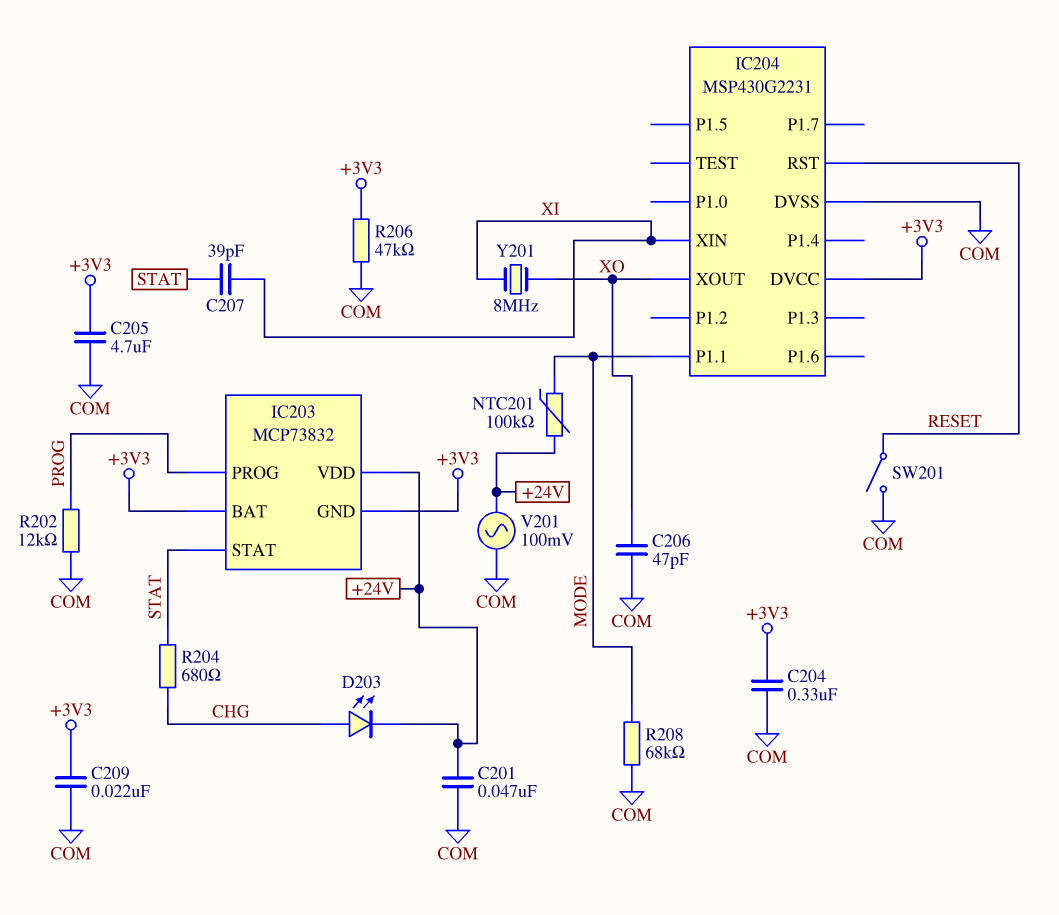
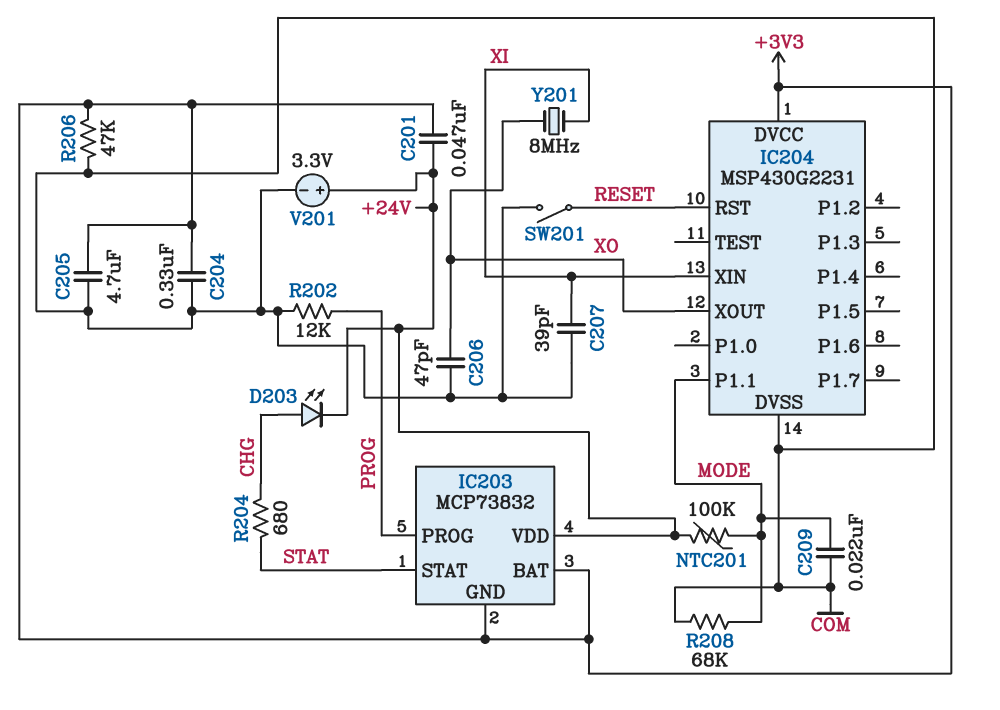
C201: 47nF (+24V, COM) -> 47nF (+3V3, +24V)
C207: 39pF (STAT, XI) -> 39pF (COM, XI)
C209: 22nF (+3V3, COM) -> 22nF (COM, MODE)
V201: AC 100mV (+24V, COM) -> 3.3V (plus +24V, minus COM)

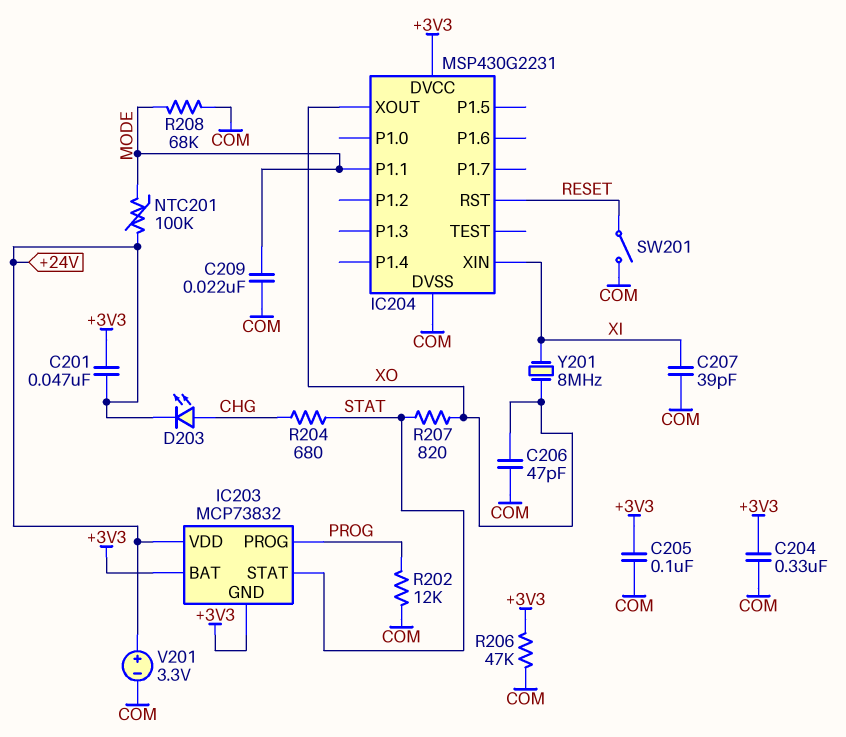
C205: 4.7uF (+3V3, COM) -> 100nF (+3V3, COM)
R207: none -> 820 (STAT, XO)

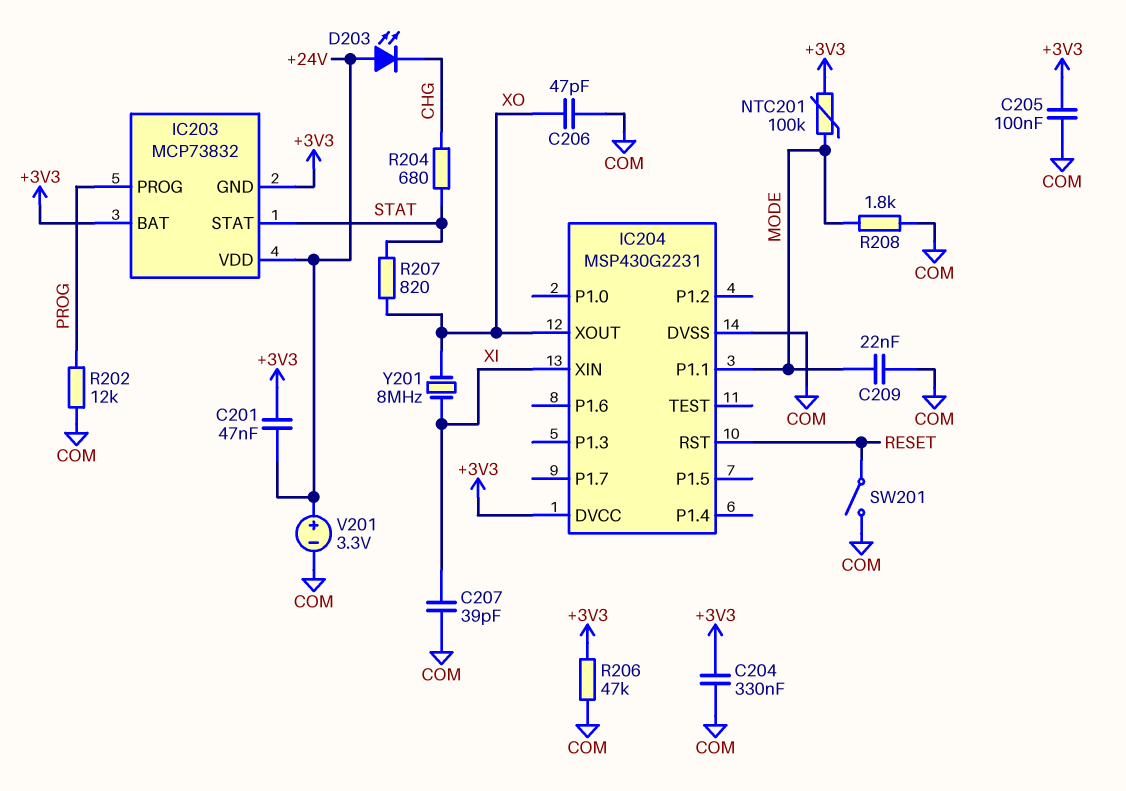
D203: LED (A CHG, K +24V) -> LED (A +24V, K CHG)
NTC201: 100k (+24V, MODE) -> 100k (+3V3, MODE)
R208: 68k (COM, MODE) -> 1.8k (COM, MODE)

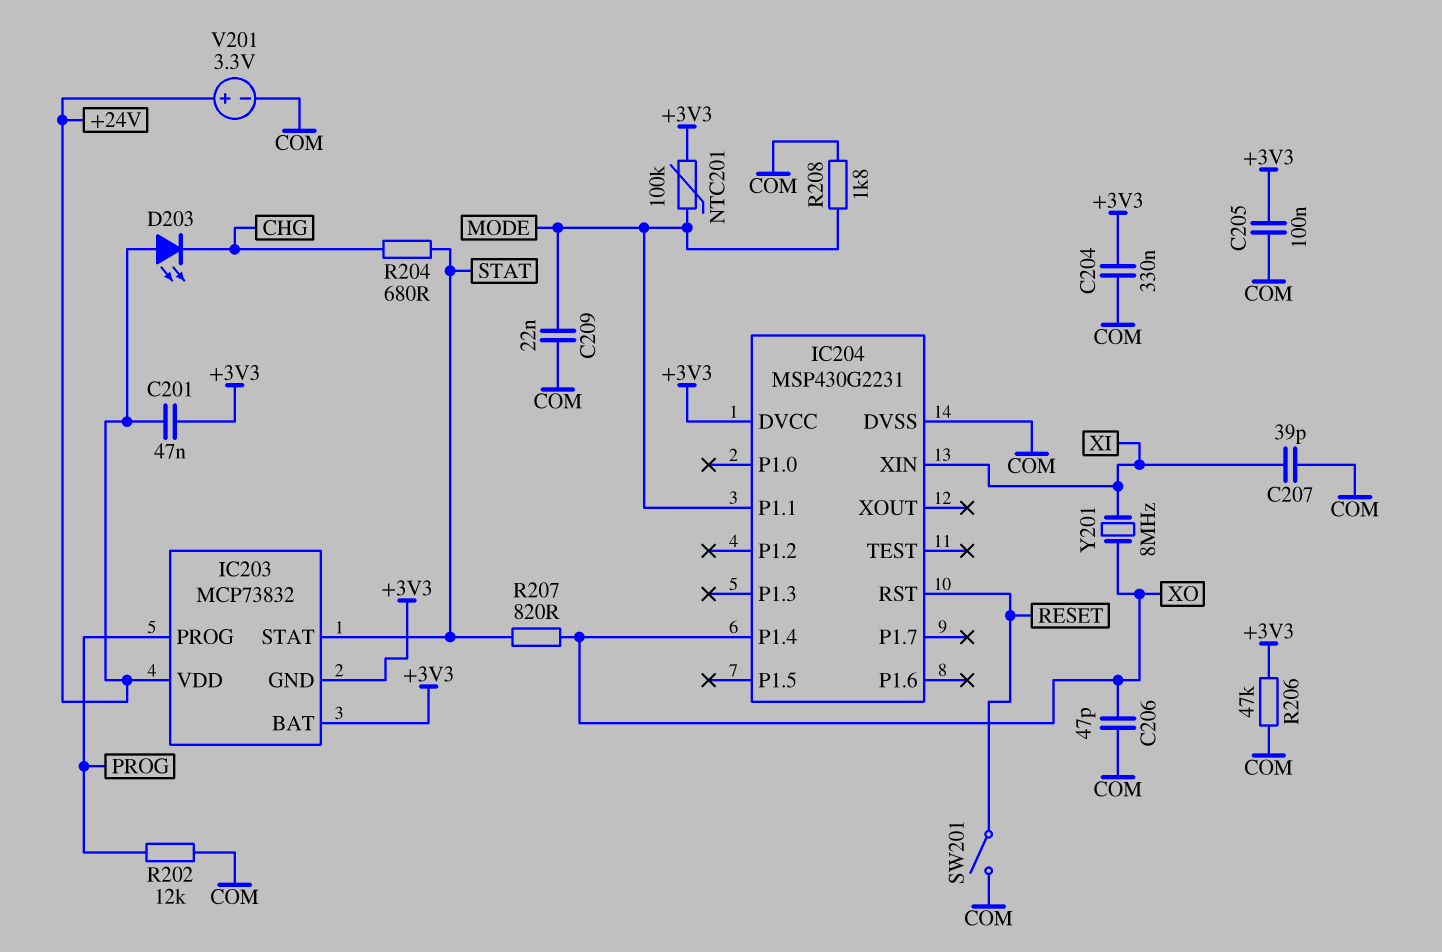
IC204 pin P1.4: none -> XO
IC204 pin XOUT: XO -> none

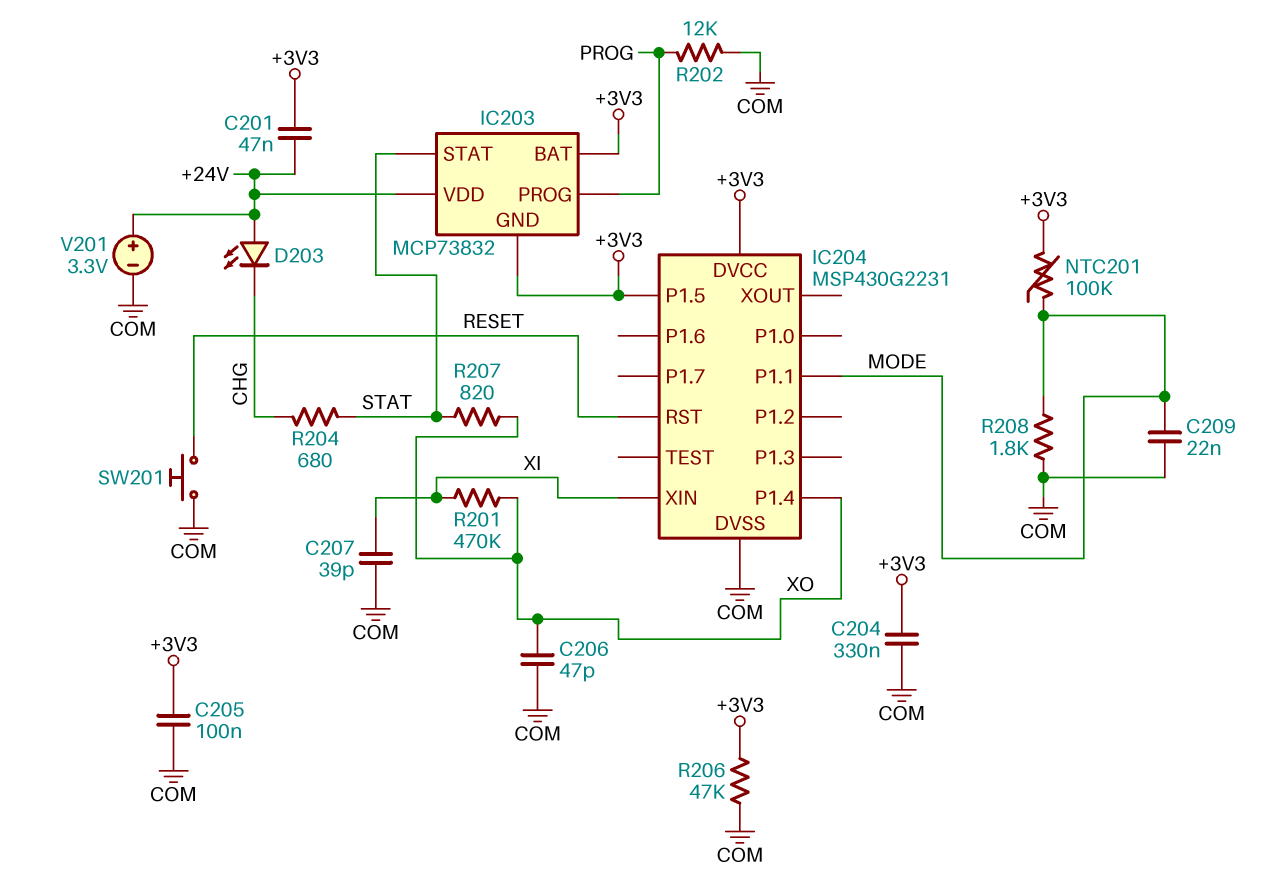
IC204 pin P1.5: none -> +3V3
R201: none -> 470k (XI, XO)
SW201: switch (COM, RESET) -> button (COM, RESET)
Y201: 8MHz (XI, XO) -> none

